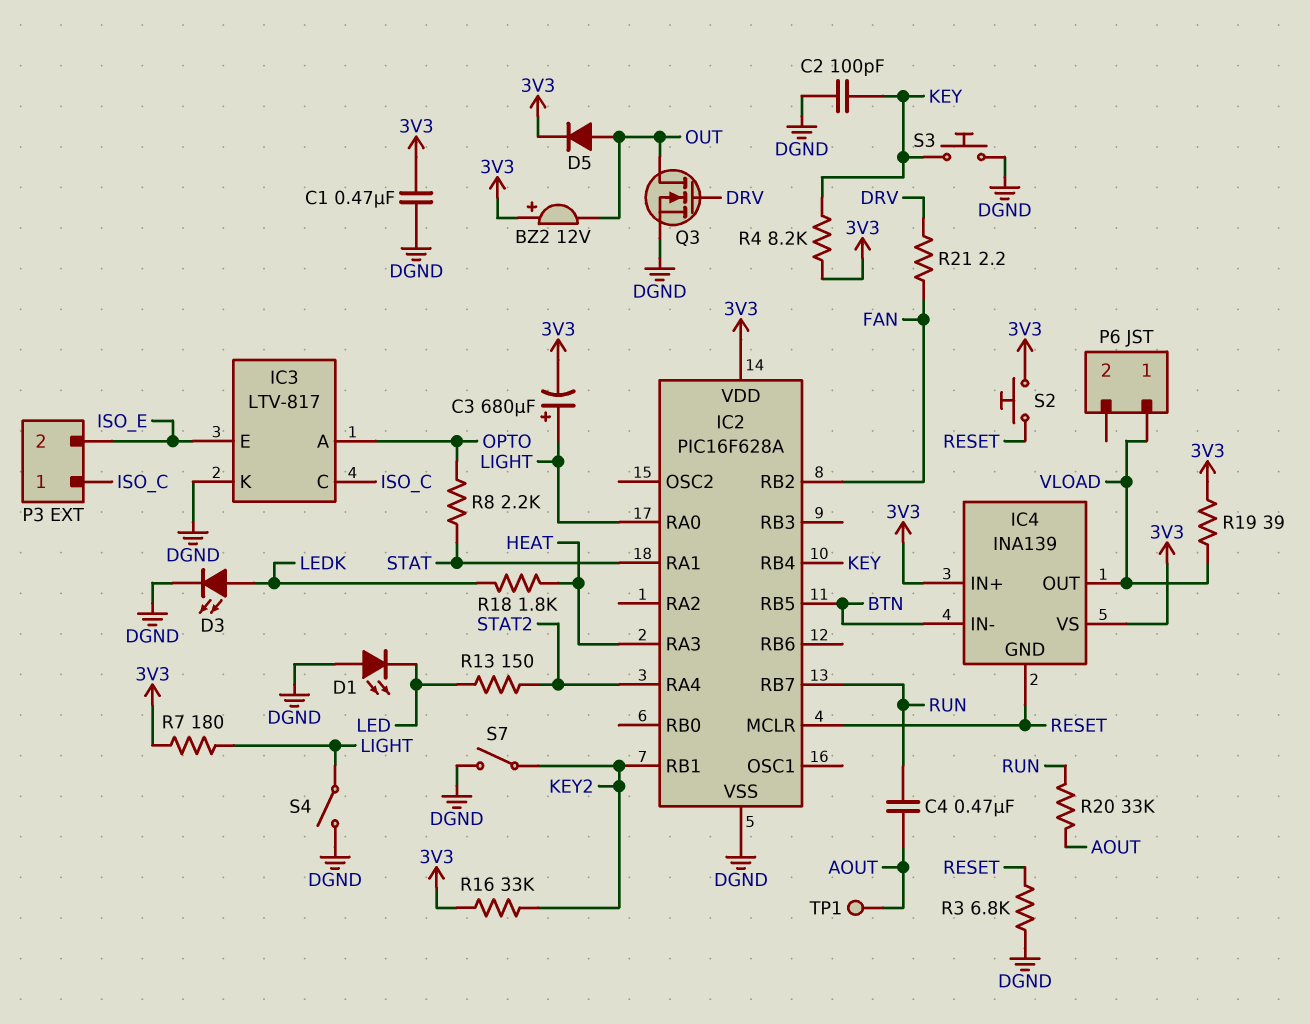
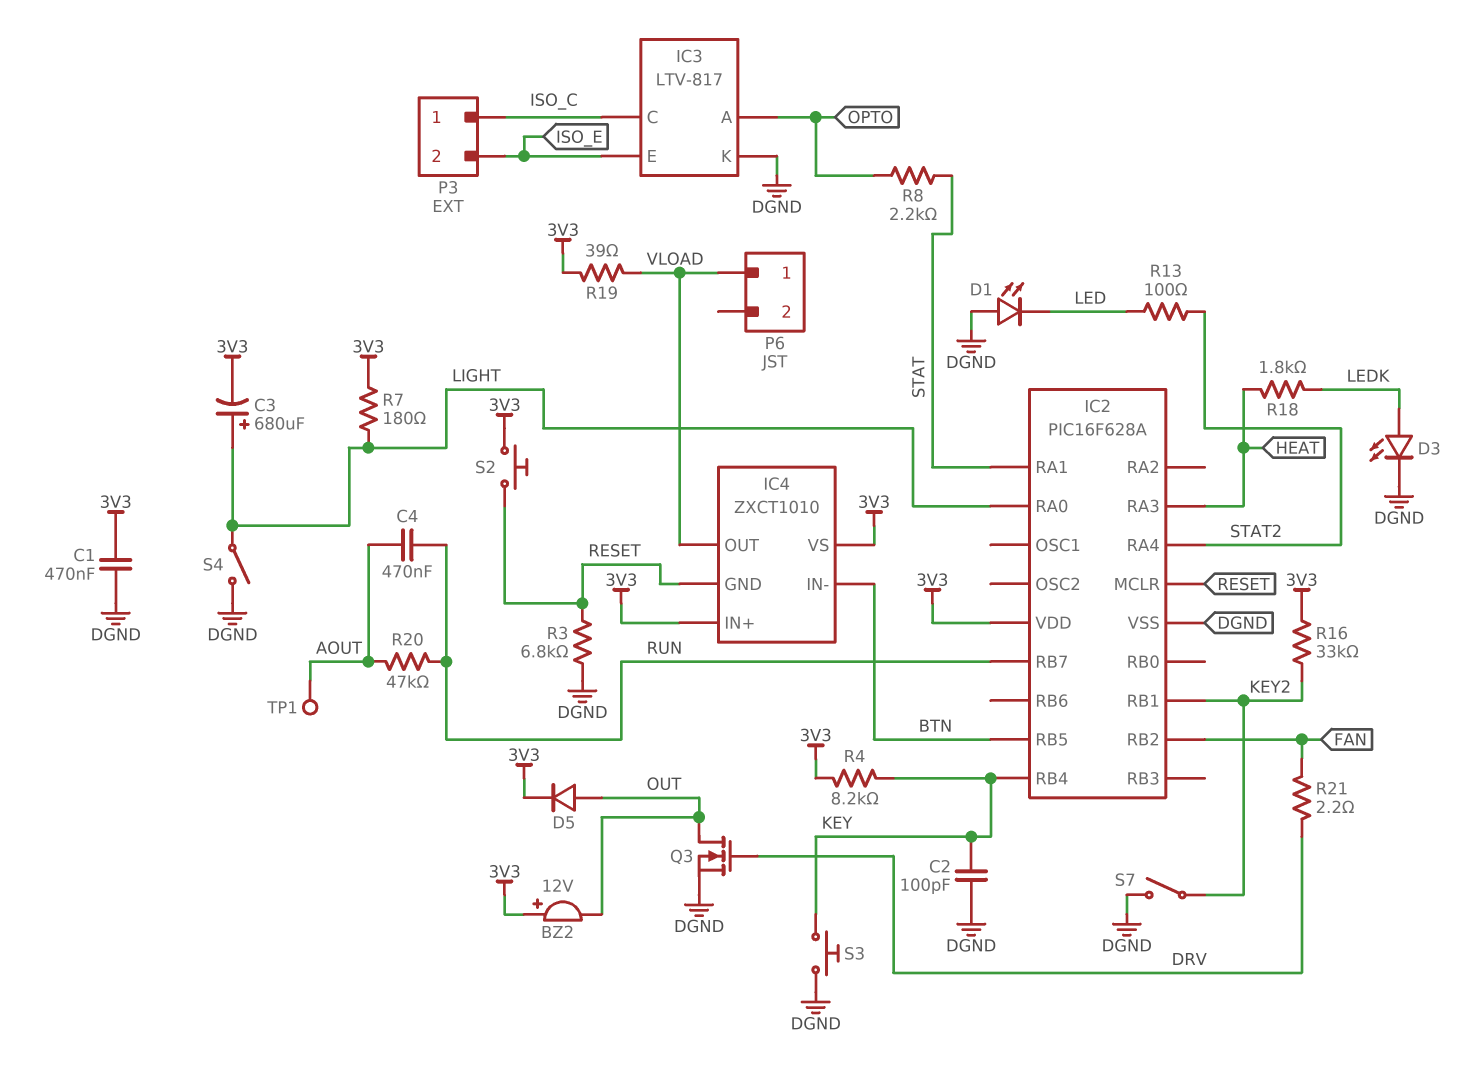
IC4: INA139 -> ZXCT1010
R13: 150 (LED, STAT2) -> 100 (LED, STAT2)
R20: 33k (AOUT, RUN) -> 47k (AOUT, RUN)

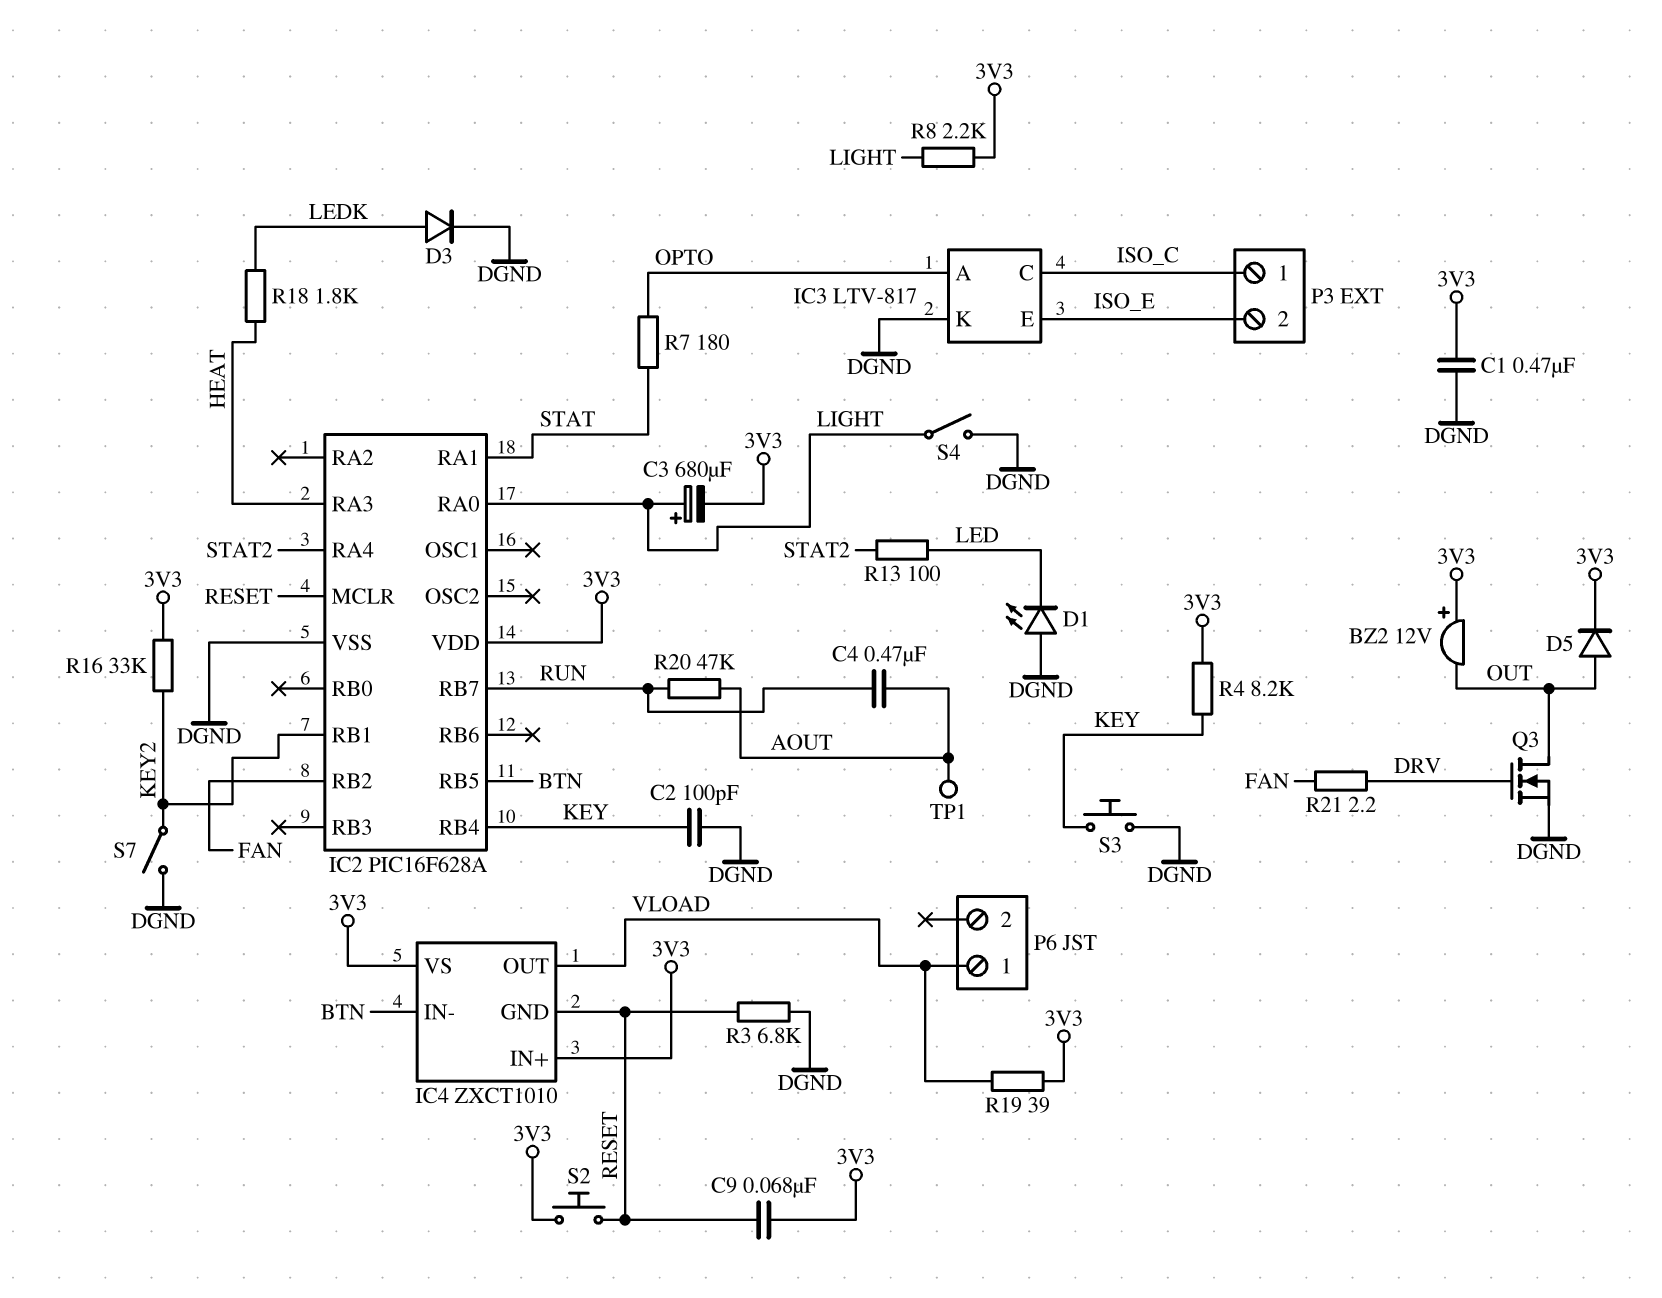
C9: none -> 68nF (3V3, RESET)
D3: LED (A LEDK, K DGND) -> diode (A LEDK, K DGND)
R7: 180 (3V3, LIGHT) -> 180 (OPTO, STAT)
R8: 2.2k (OPTO, STAT) -> 2.2k (3V3, LIGHT)

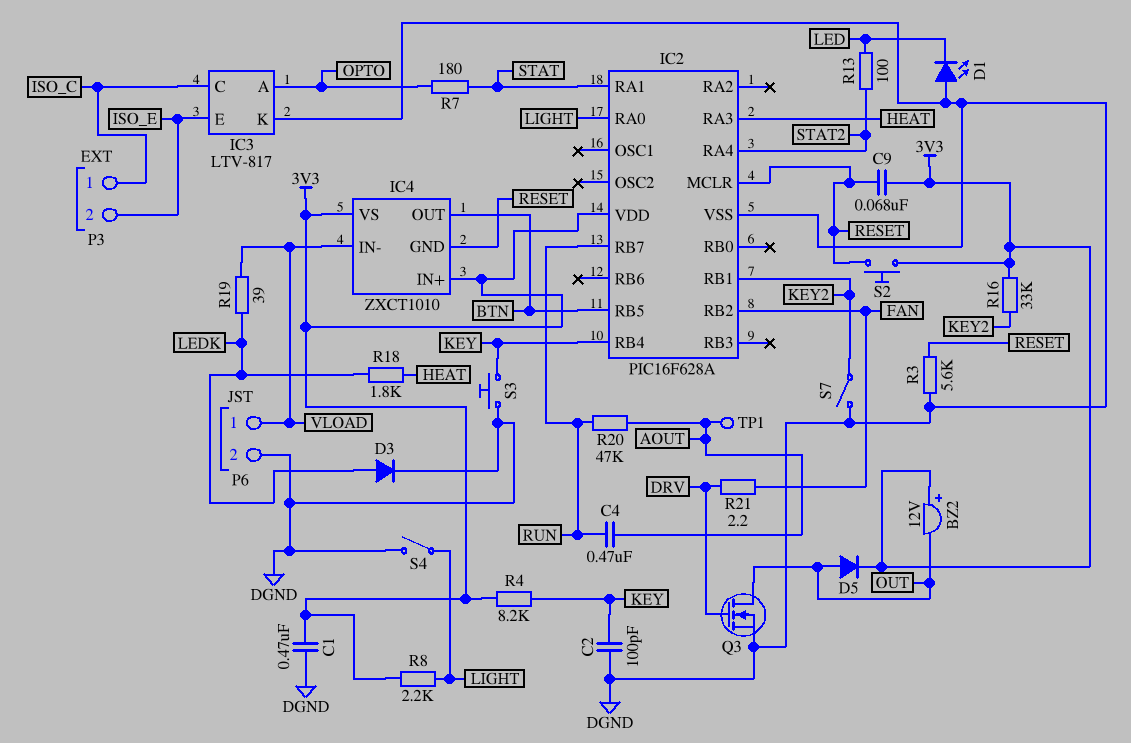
C3: 680uF (plus LIGHT, minus 3V3) -> none
IC4 pin IN-: BTN -> VLOAD
IC4 pin OUT: VLOAD -> BTN
P6 pin 2: none -> DGND
R3: 6.8k (DGND, RESET) -> 5.6k (DGND, RESET)
R19: 39 (3V3, VLOAD) -> 39 (LEDK, VLOAD)

